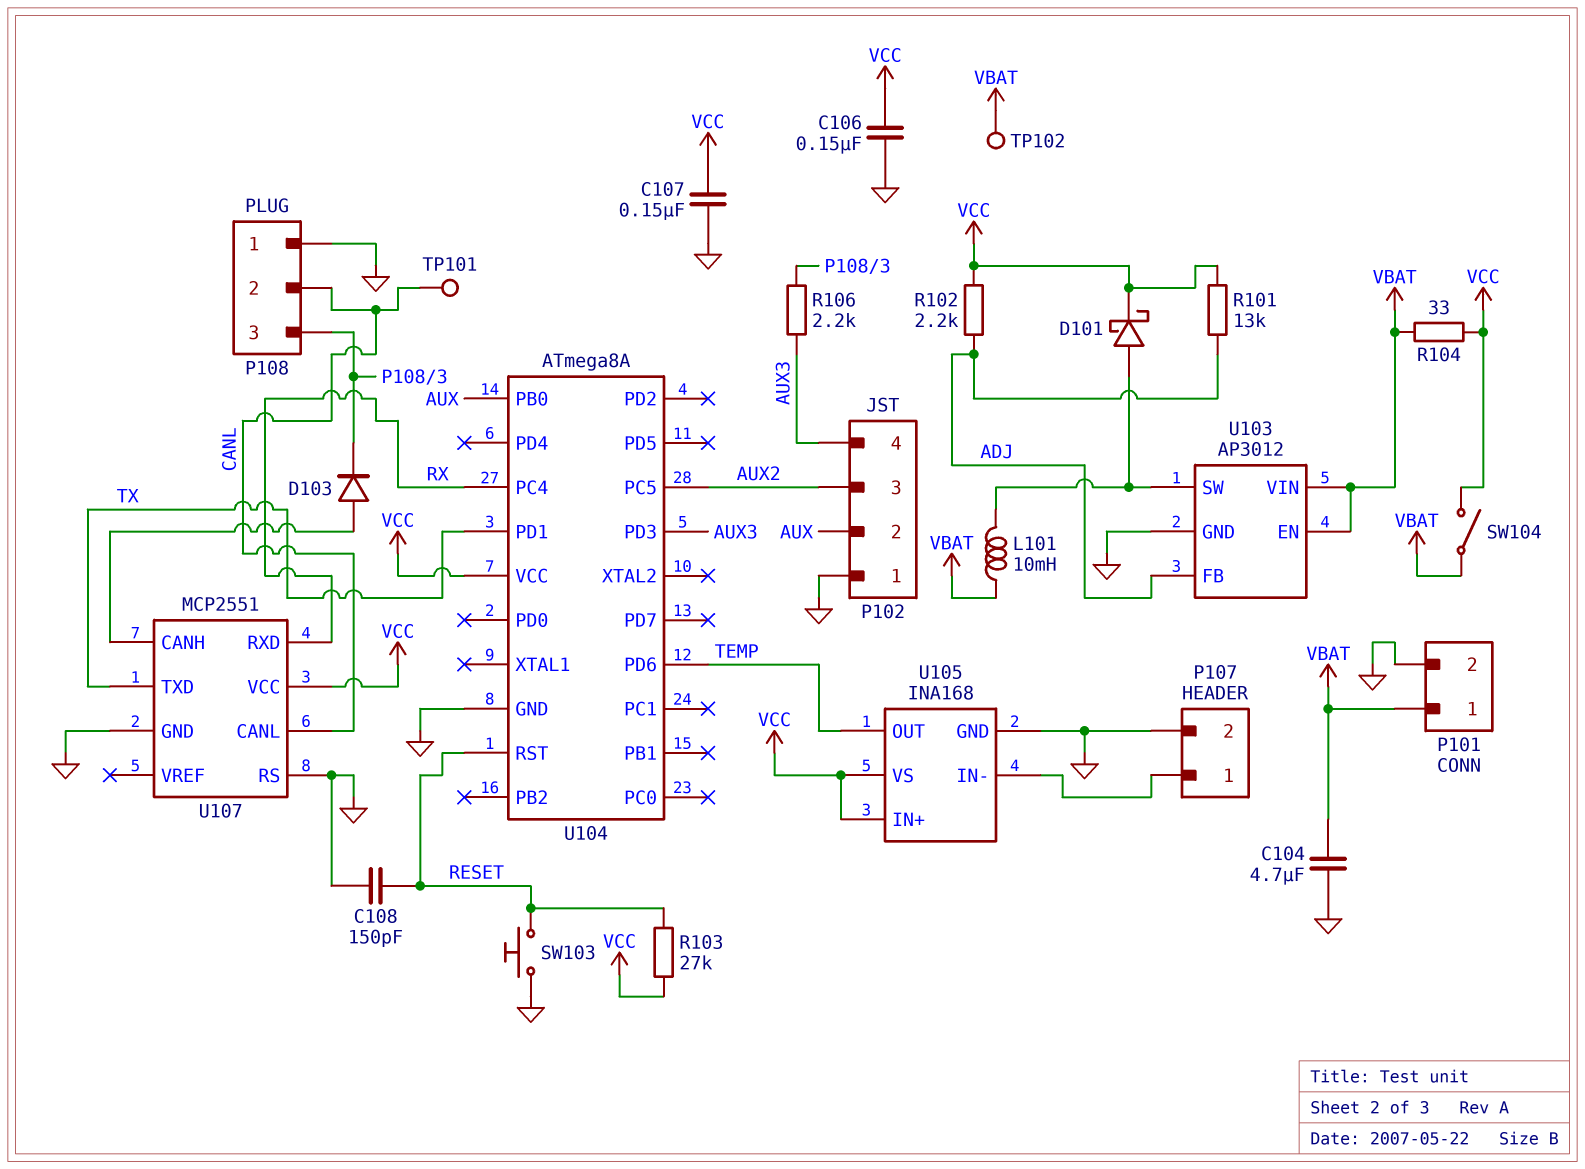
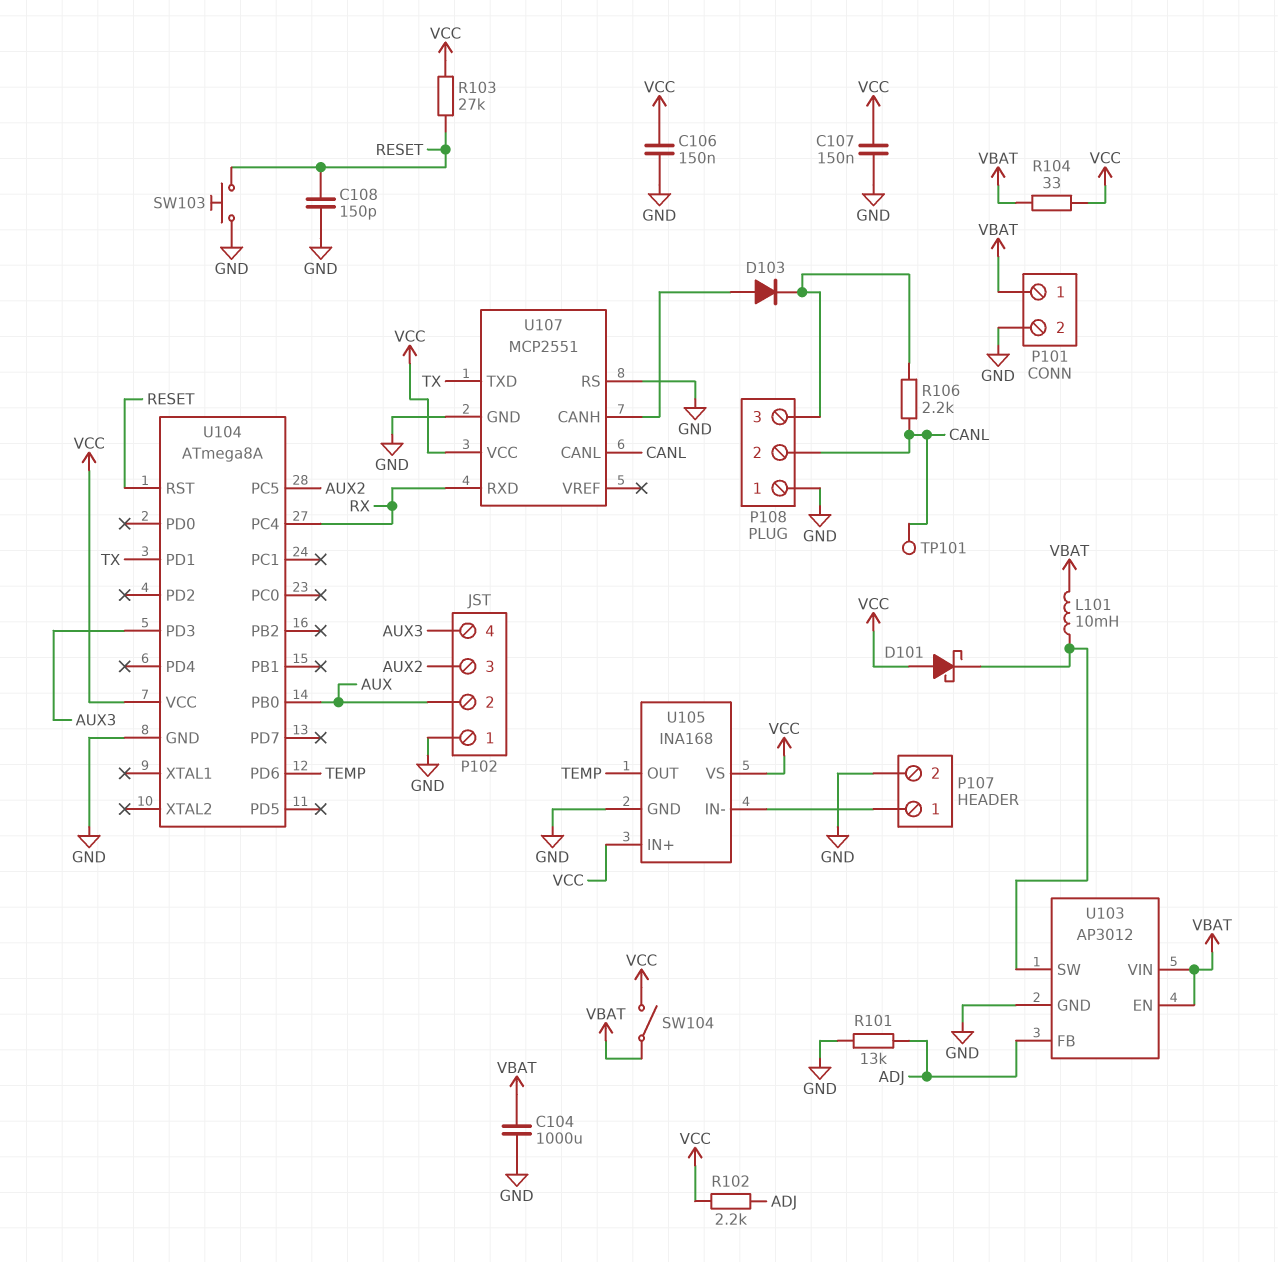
C104: 4.7uF (GND, VBAT) -> 1000uF (GND, VBAT)
D101: schottky (A U103/SW, K VCC) -> schottky (A VCC, K U103/SW)
R101: 13k (ADJ, VCC) -> 13k (ADJ, GND)
R106: 2.2k (AUX3, P108/3) -> 2.2k (CANL, P108/3)
TP102: test point (VBAT) -> none

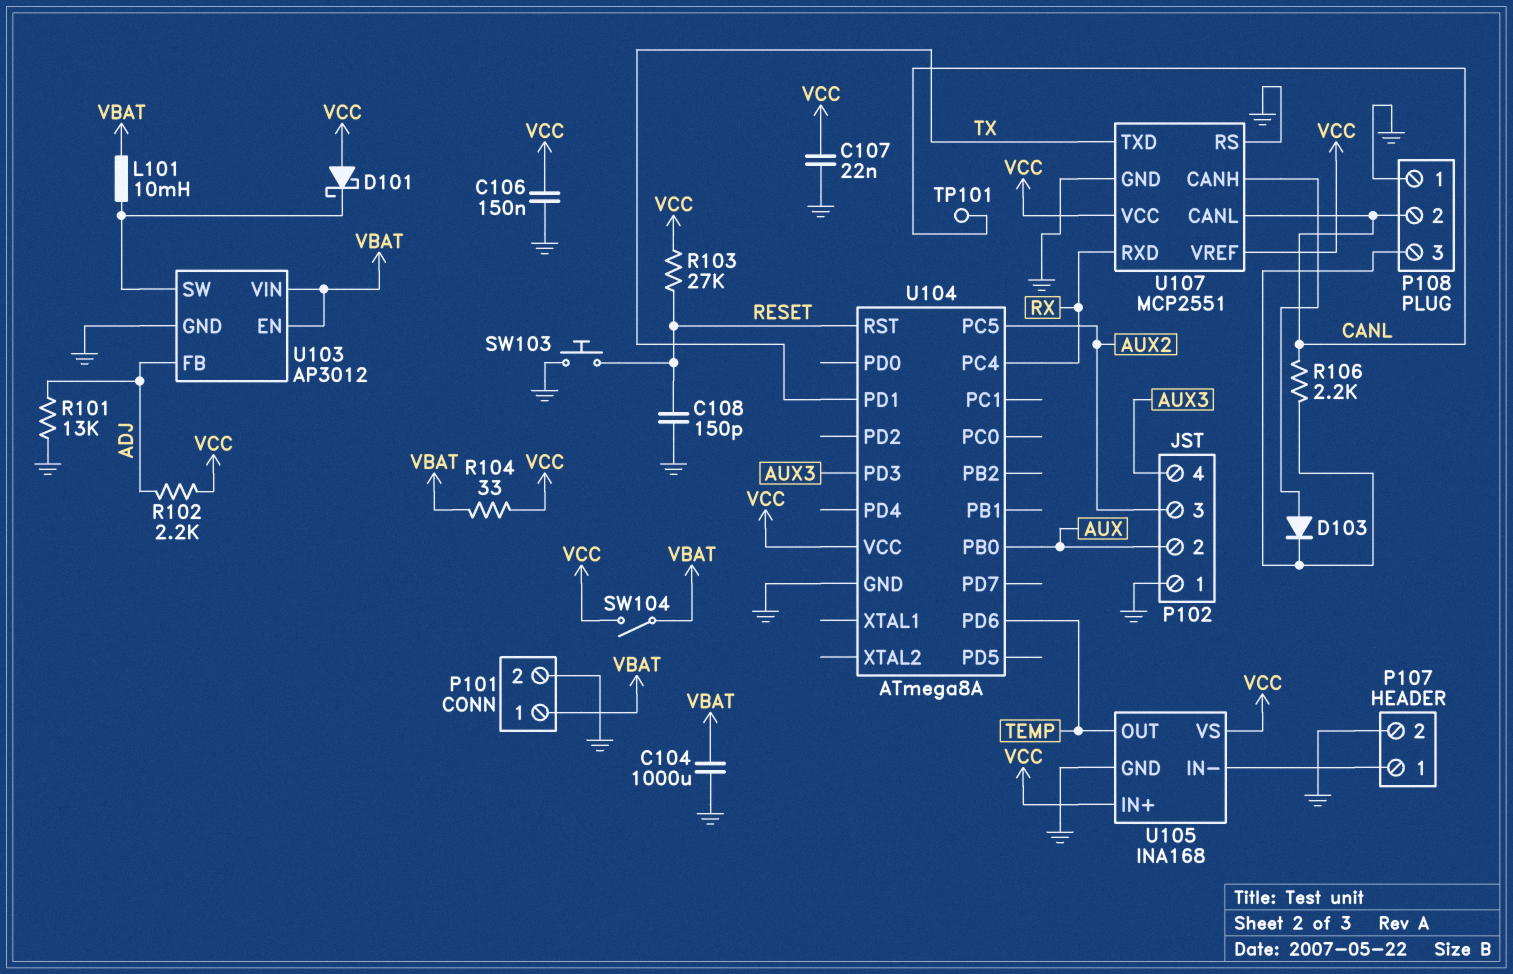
C107: 150nF (GND, VCC) -> 22nF (GND, VCC)
U107 pin VREF: none -> VCC

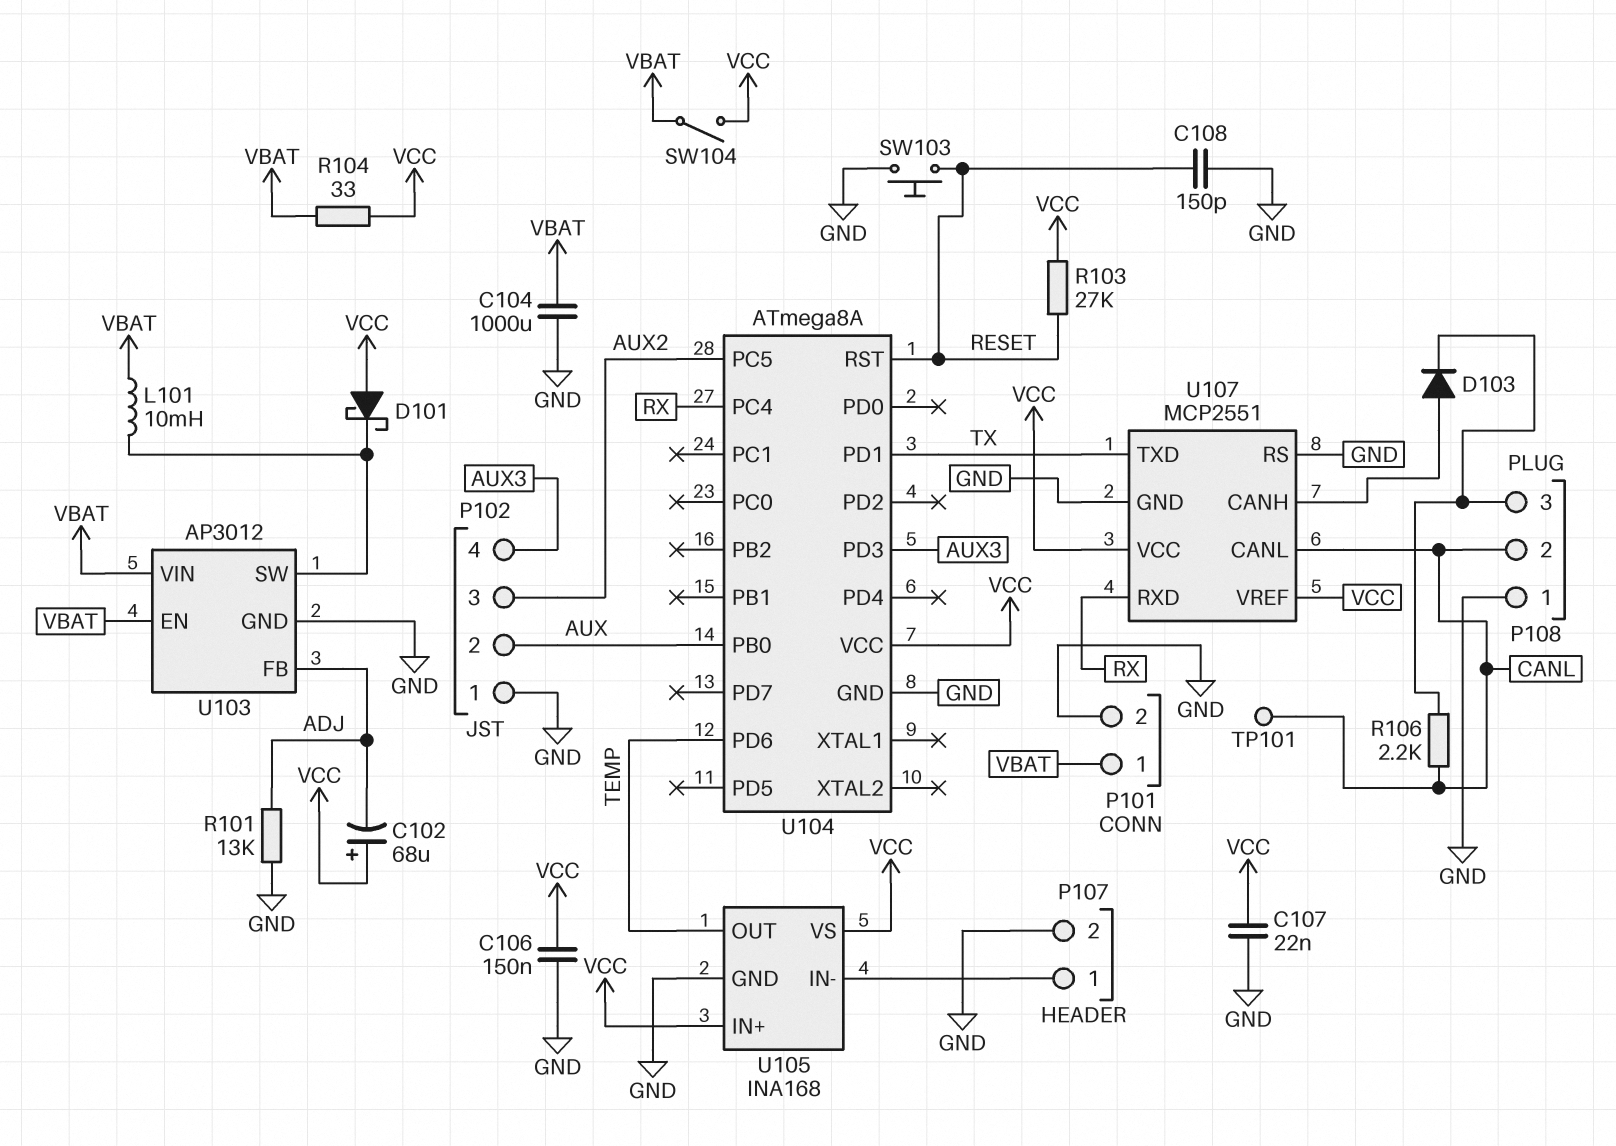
C102: none -> 68uF (plus VCC, minus ADJ)
R102: 2.2k (ADJ, VCC) -> none

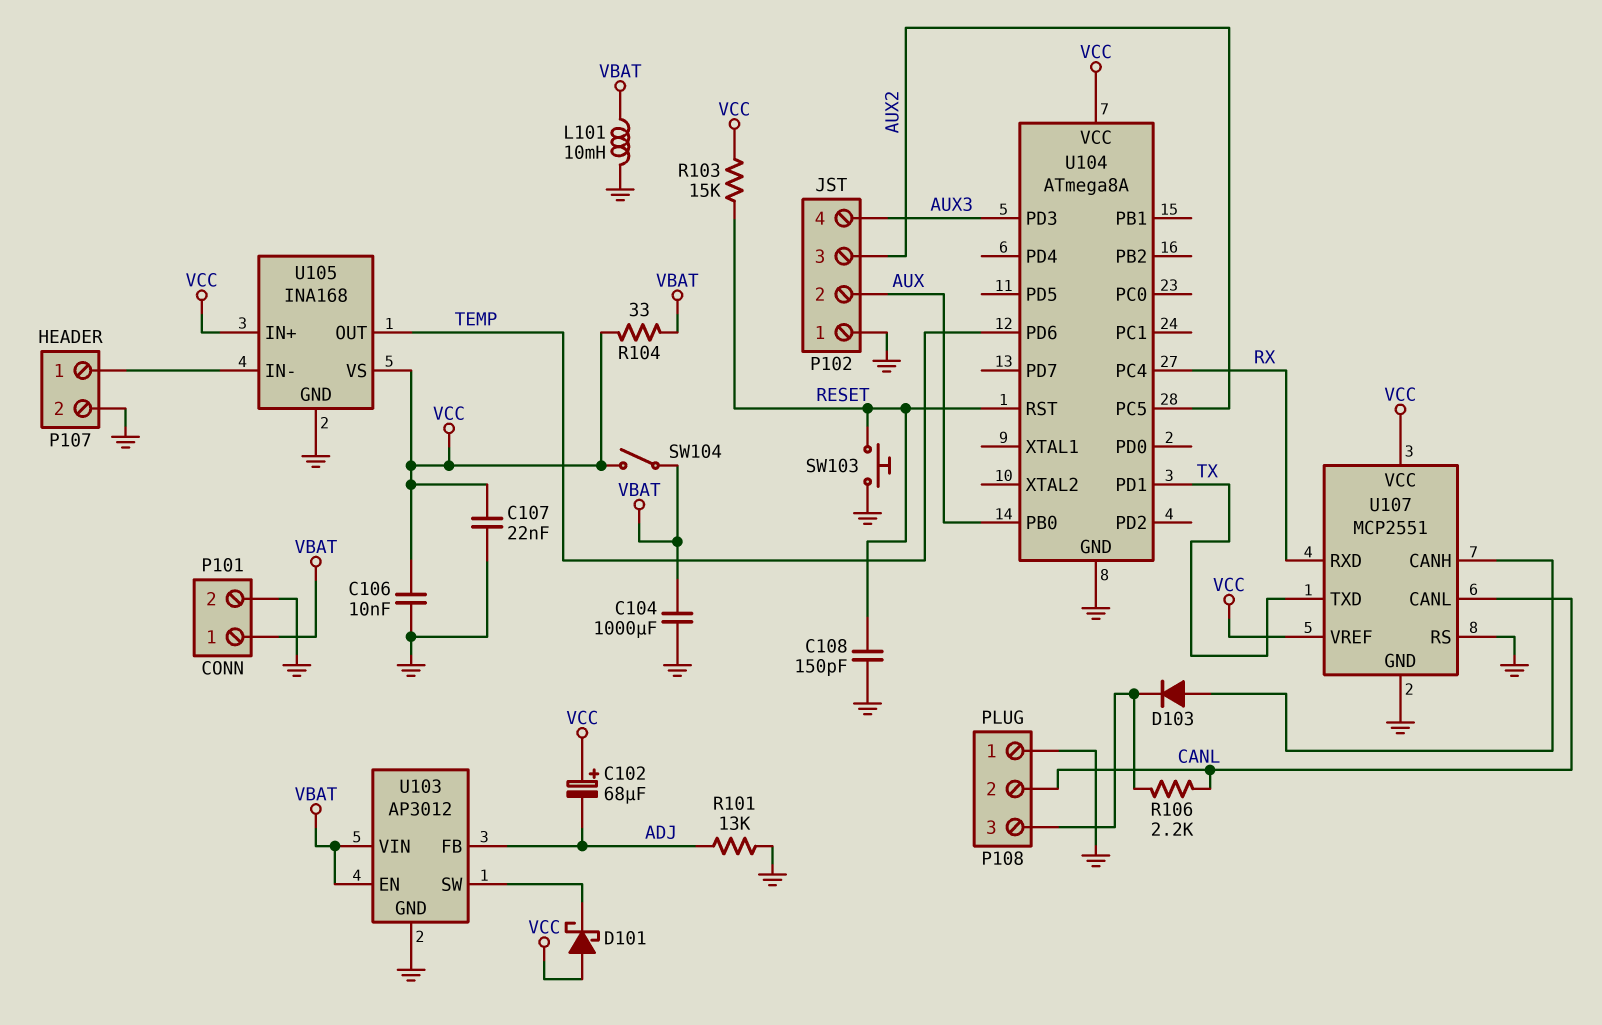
C106: 150nF (GND, VCC) -> 10nF (GND, VCC)
L101: 10mH (U103/SW, VBAT) -> 10mH (GND, VBAT)
R103: 27k (RESET, VCC) -> 15k (RESET, VCC)
TP101: test point (CANL) -> none

